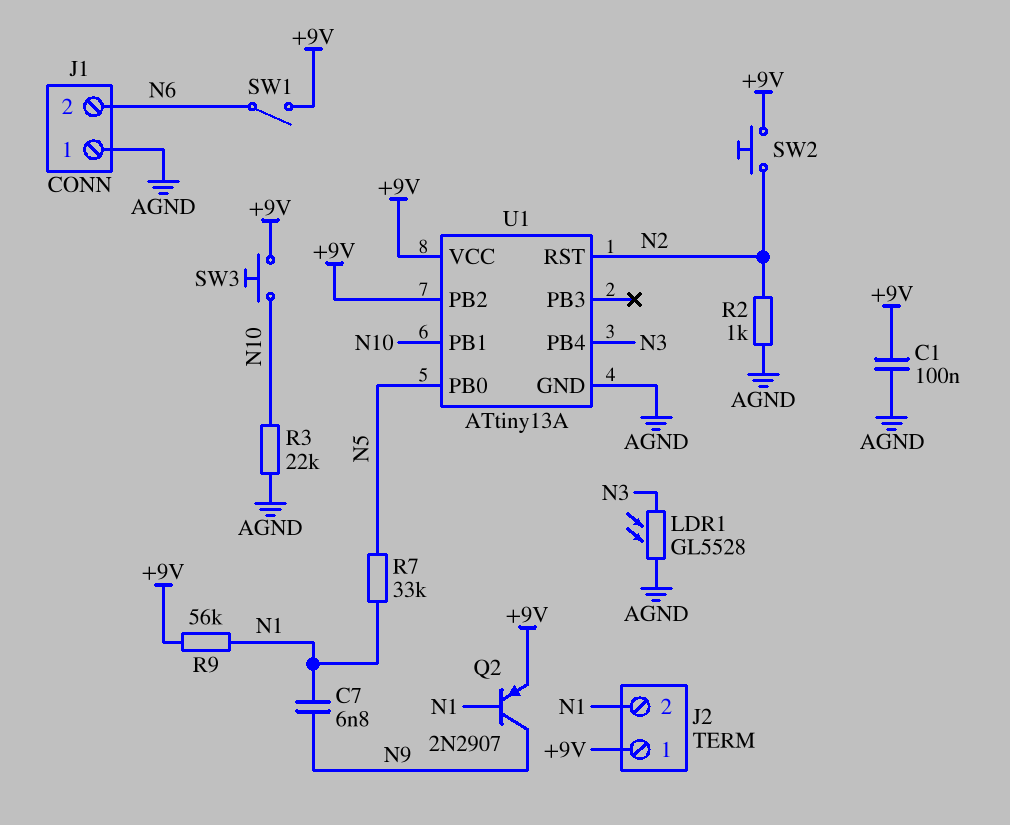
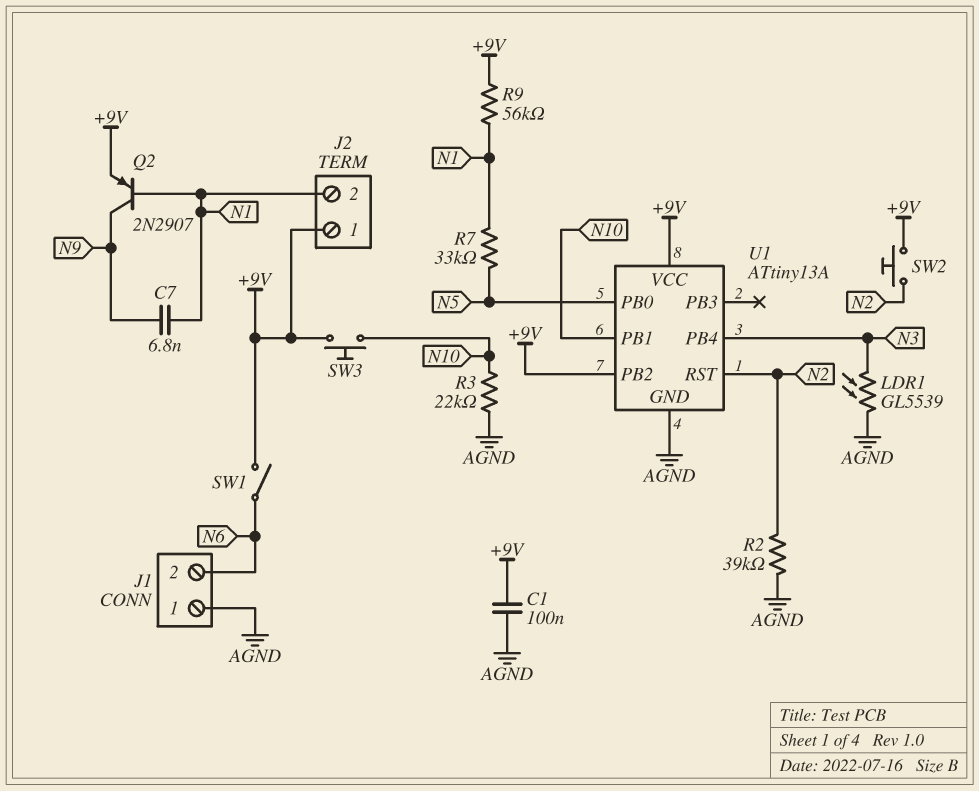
LDR1: GL5528 (AGND, N3) -> GL5539 (AGND, N3)
R2: 1k (AGND, N2) -> 39k (AGND, N2)

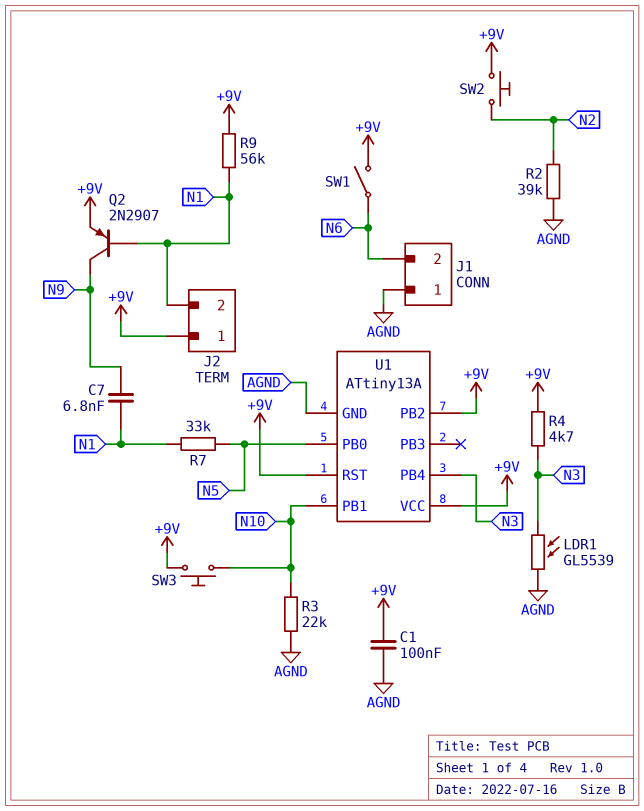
R4: none -> 4.7k (+9V, N3)
U1 pin RST: N2 -> +9V

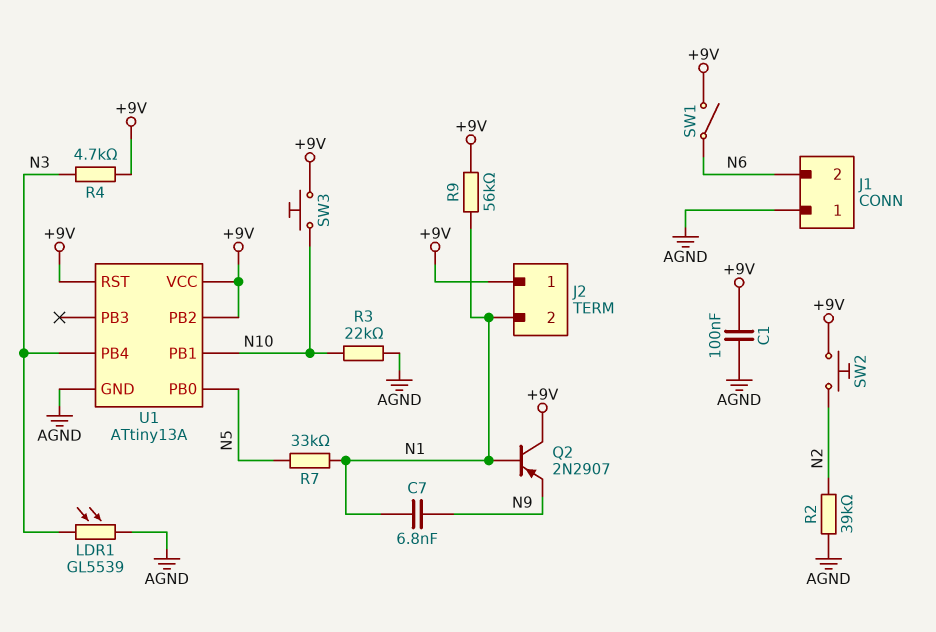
Q2: PNP 2N2907 (B N1, C N9, E +9V) -> PNP 2N2907 (B N1, C +9V, E N9)

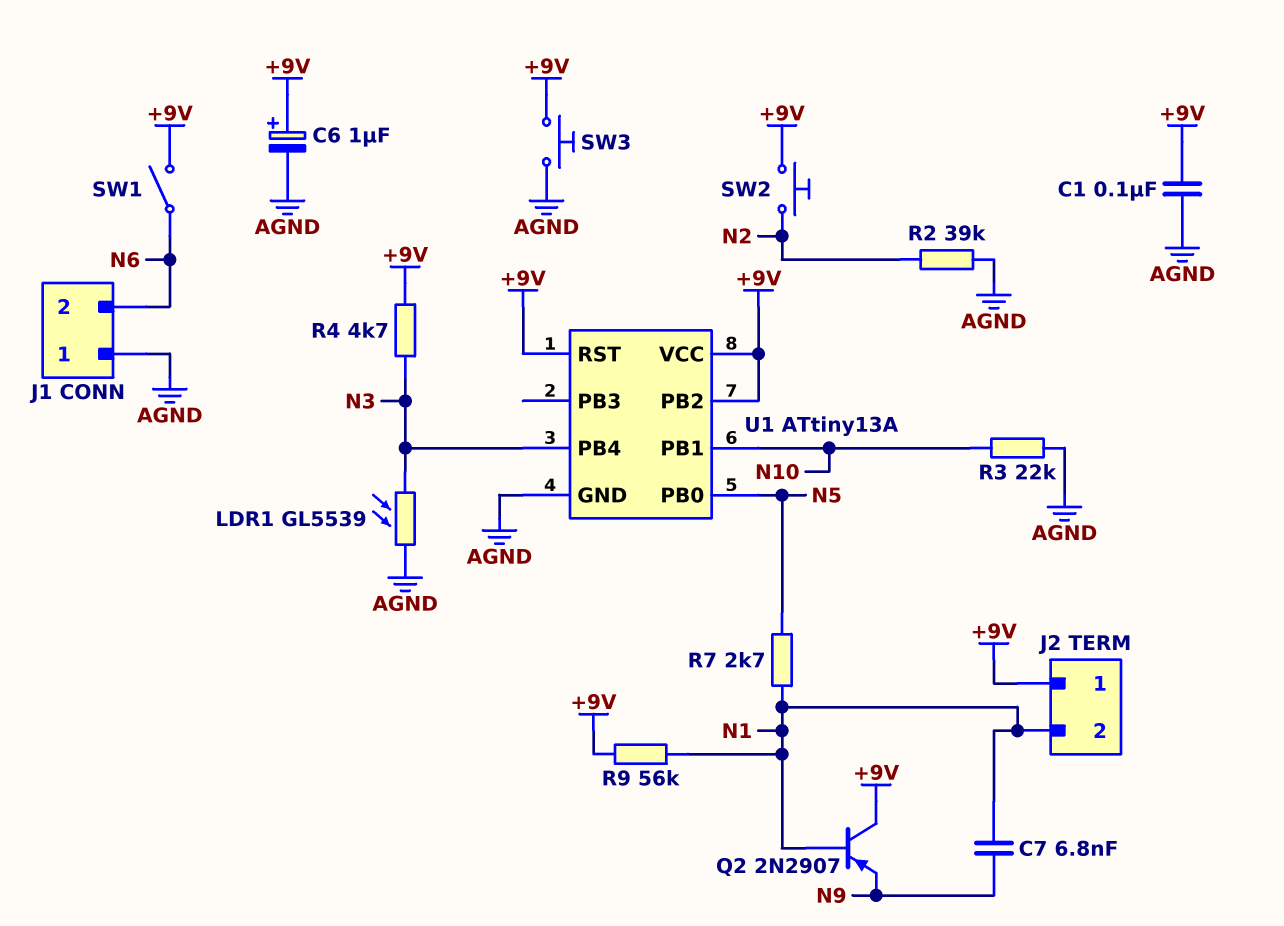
C6: none -> 1uF (plus +9V, minus AGND)
R7: 33k (N1, N5) -> 2.7k (N1, N5)
SW3: button (+9V, N10) -> button (+9V, AGND)

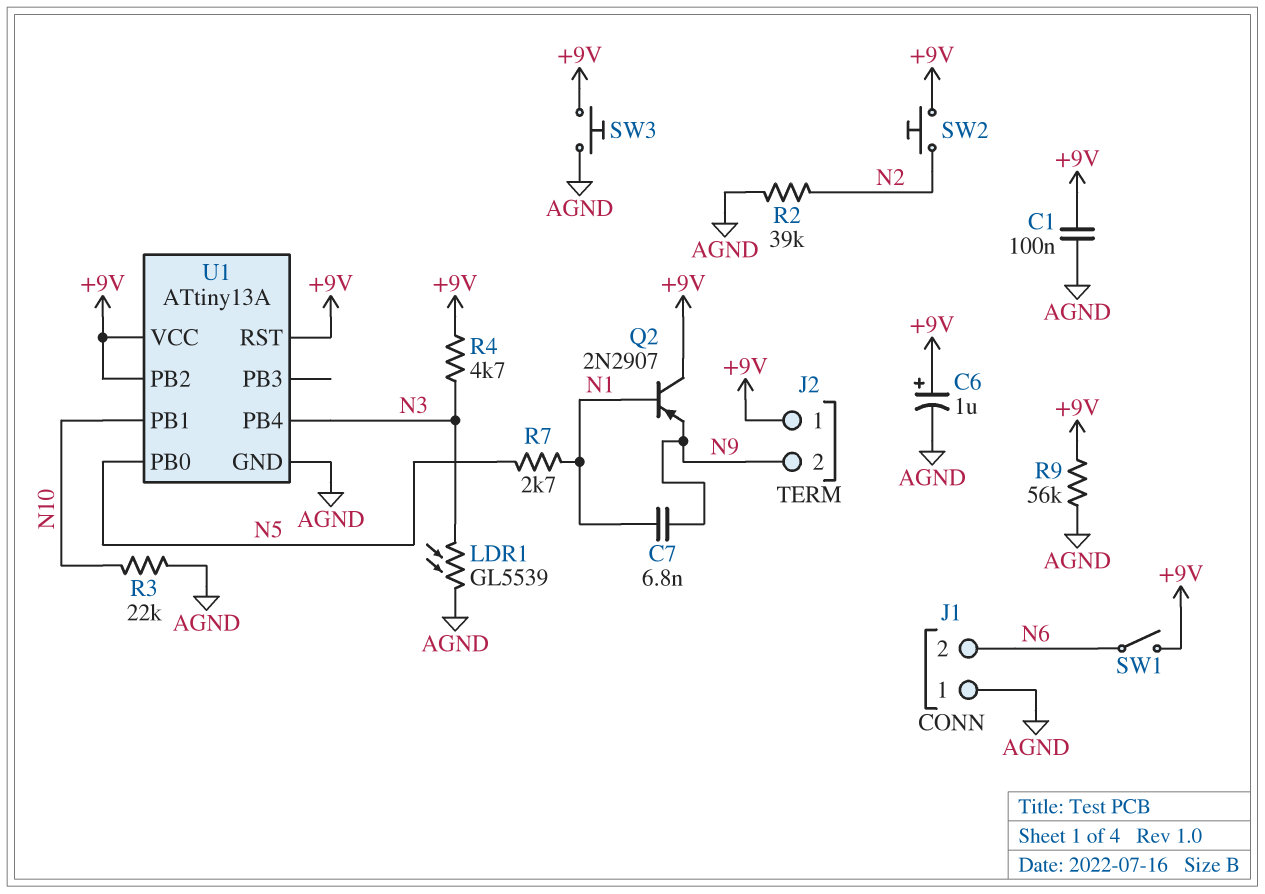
J2 pin 2: N1 -> N9
R9: 56k (+9V, N1) -> 56k (+9V, AGND)

